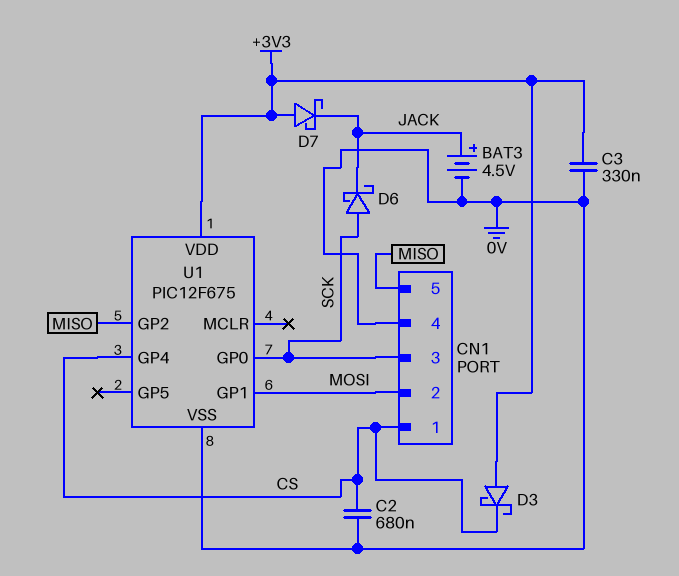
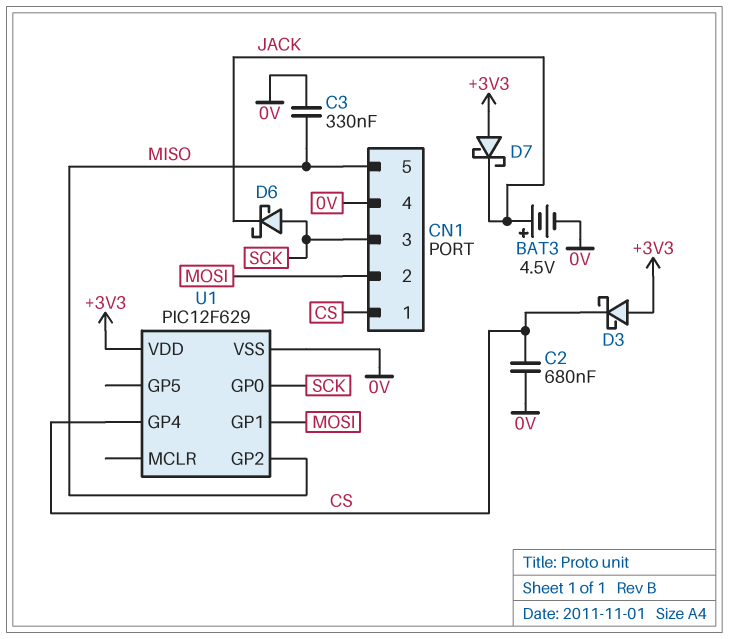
C3: 330nF (+3V3, 0V) -> 330nF (0V, MISO)
U1: PIC12F675 -> PIC12F629

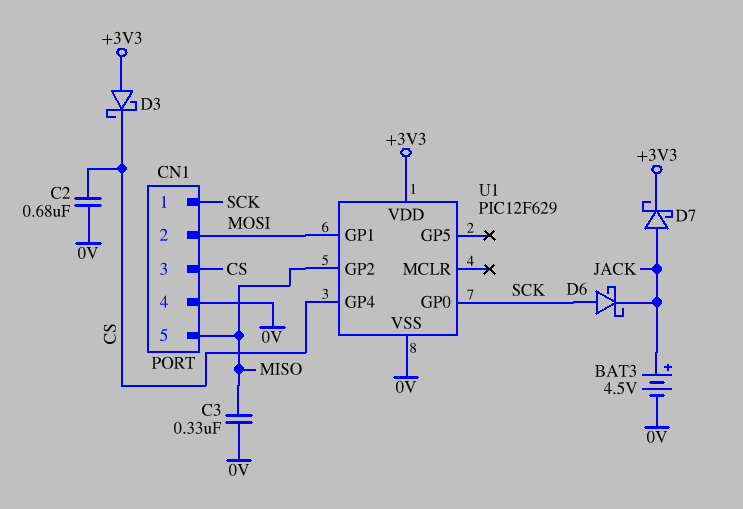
CN1 pin 1: CS -> SCK
CN1 pin 3: SCK -> CS
D7: schottky (A +3V3, K JACK) -> schottky (A JACK, K +3V3)

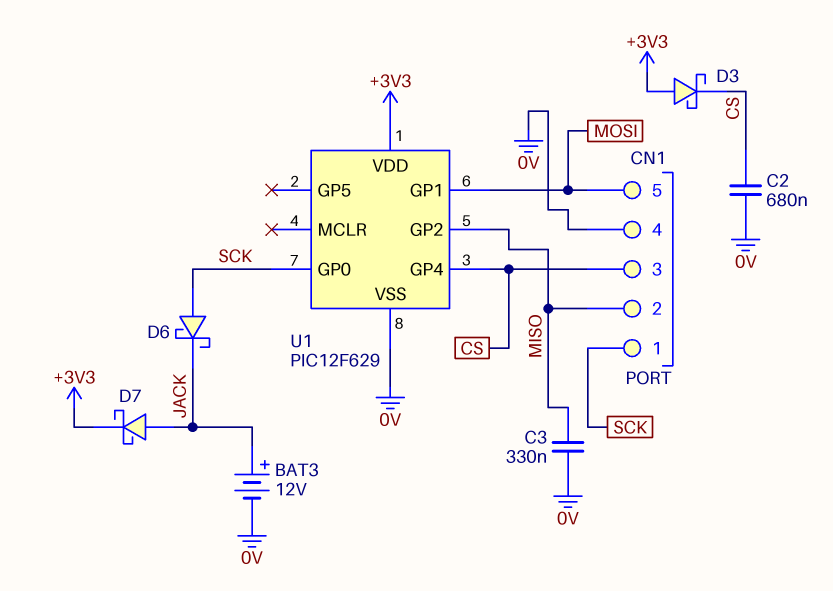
BAT3: 4.5V (plus JACK, minus 0V) -> 12V (plus JACK, minus 0V)
CN1 pin 2: MOSI -> MISO
CN1 pin 5: MISO -> MOSI

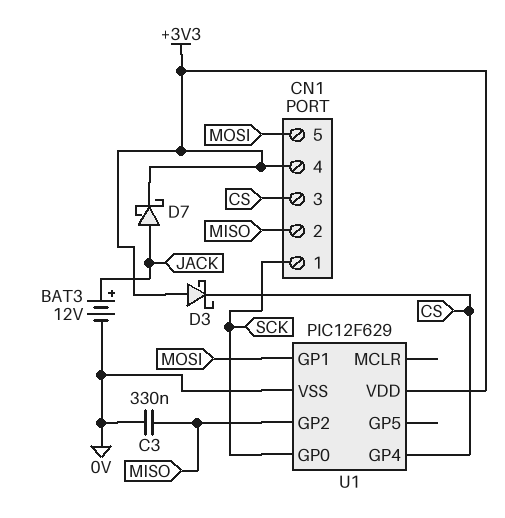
C2: 680nF (0V, CS) -> none
CN1 pin 4: 0V -> +3V3
D6: schottky (A SCK, K JACK) -> none

